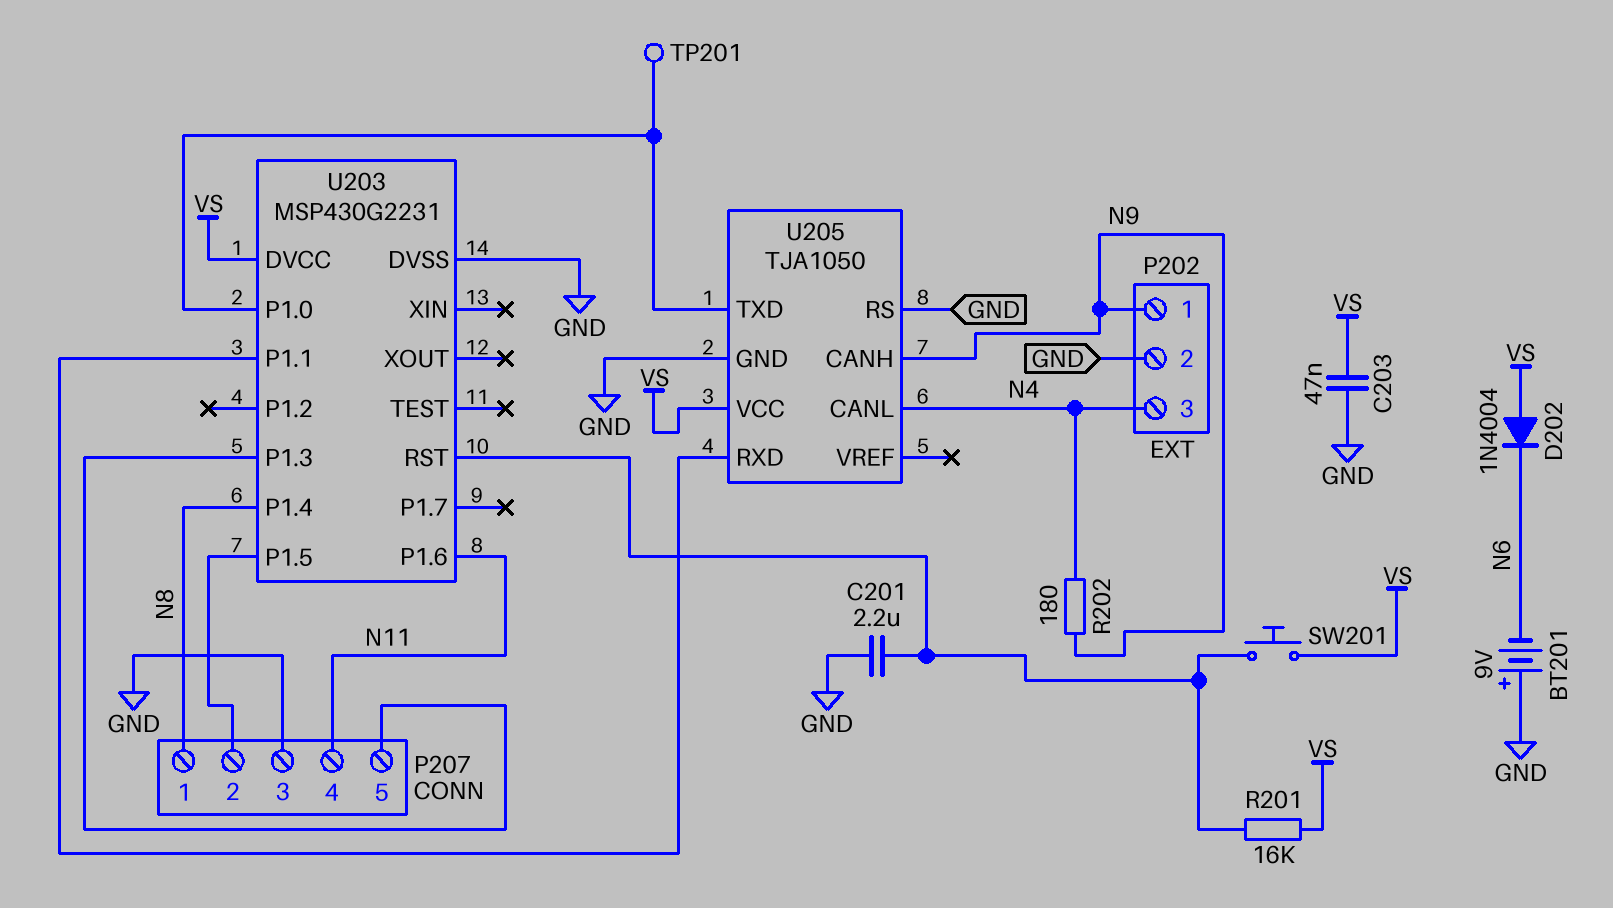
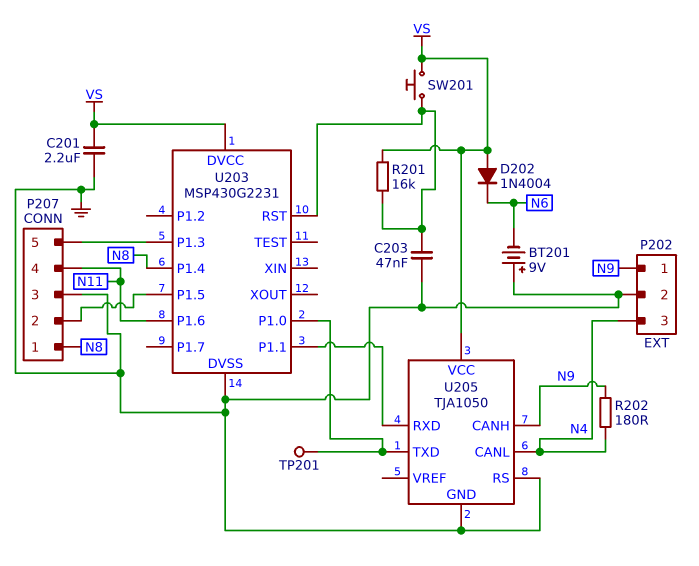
C201: 2.2uF (GND, U203/RST) -> 2.2uF (GND, VS)
C203: 47nF (GND, VS) -> 47nF (GND, U203/RST)

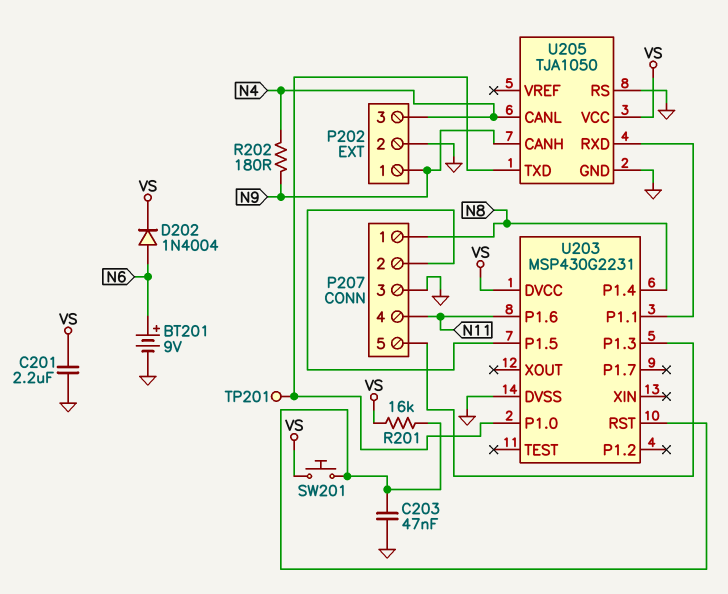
BT201: 9V (plus GND, minus N6) -> 9V (plus N6, minus GND)
D202: diode 1N4004 (A VS, K N6) -> diode 1N4004 (A N6, K VS)

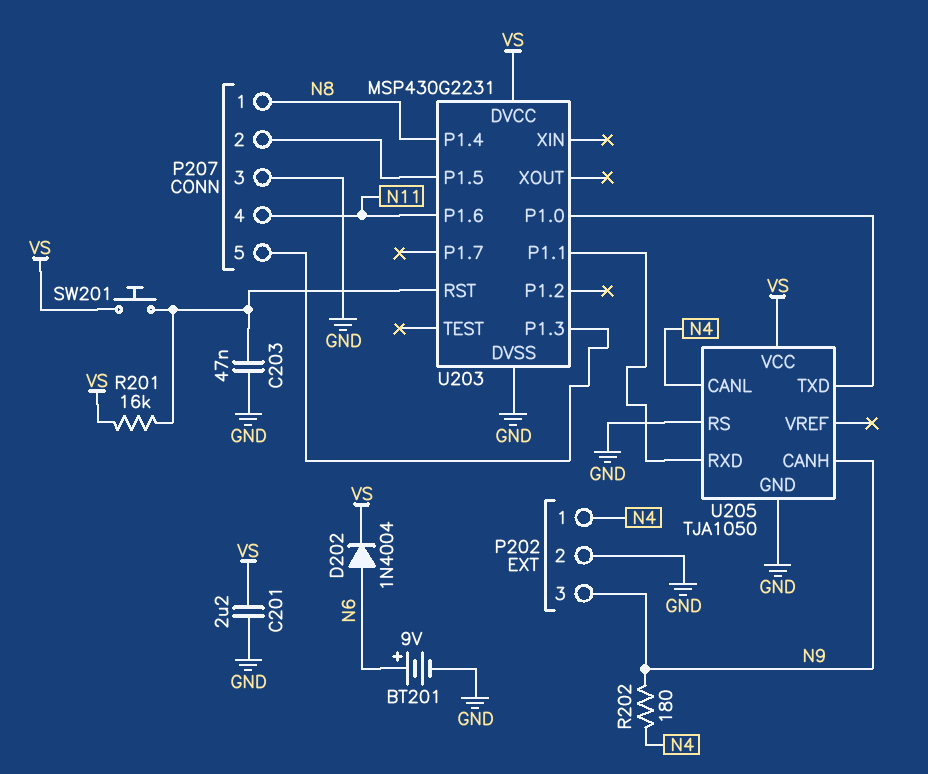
P202 pin 1: N9 -> N4
P202 pin 3: N4 -> N9
TP201: test point (U203/P1.0) -> none

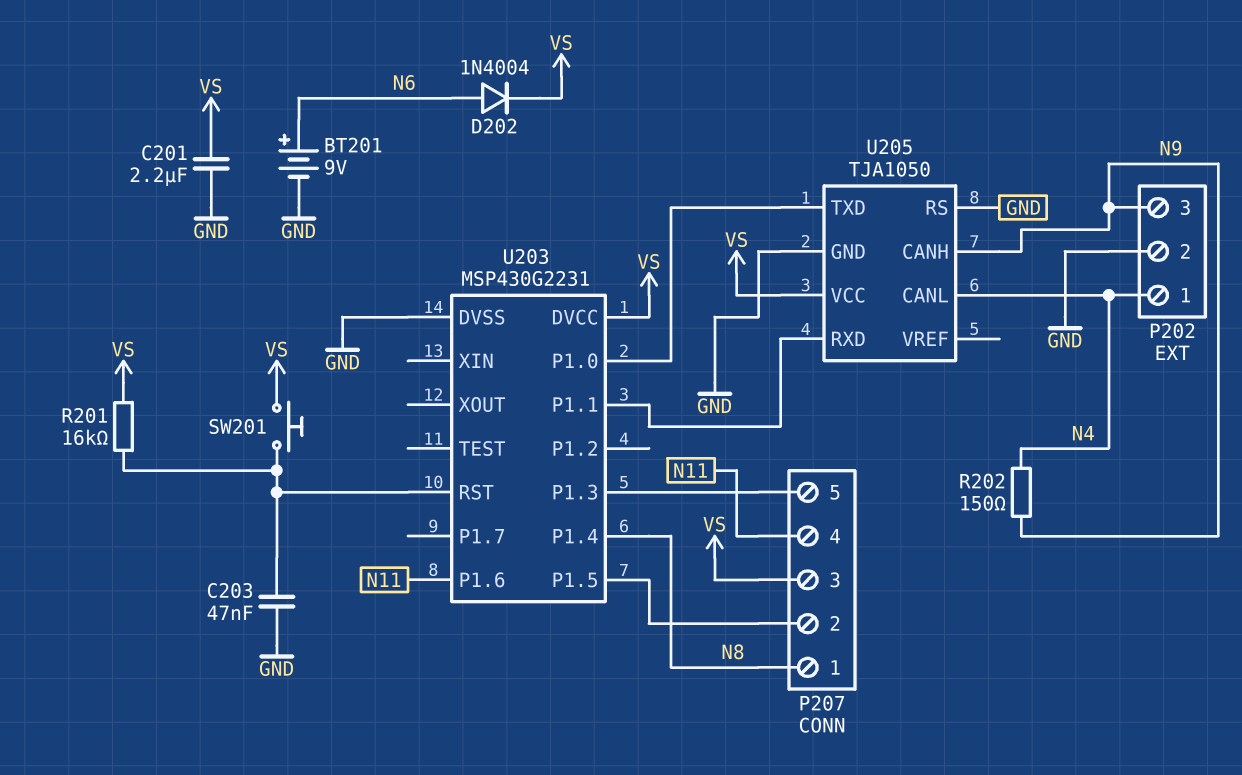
P207 pin 3: GND -> VS
R202: 180 (N4, N9) -> 150 (N4, N9)

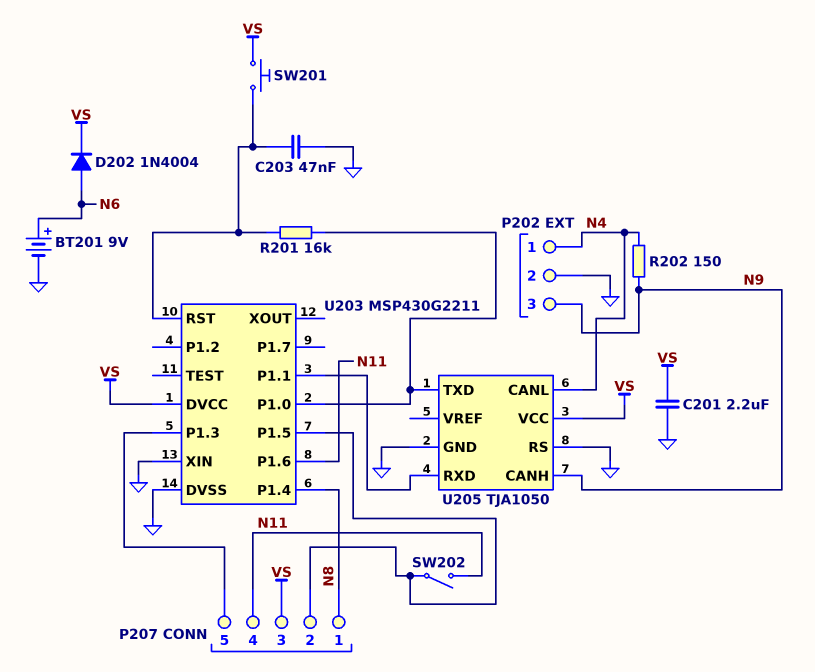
R201: 16k (U203/RST, VS) -> 16k (U203/P1.0, U203/RST)
SW202: none -> switch (N11, P207/2)
U203: MSP430G2231 -> MSP430G2211
U203 pin XIN: none -> GND

